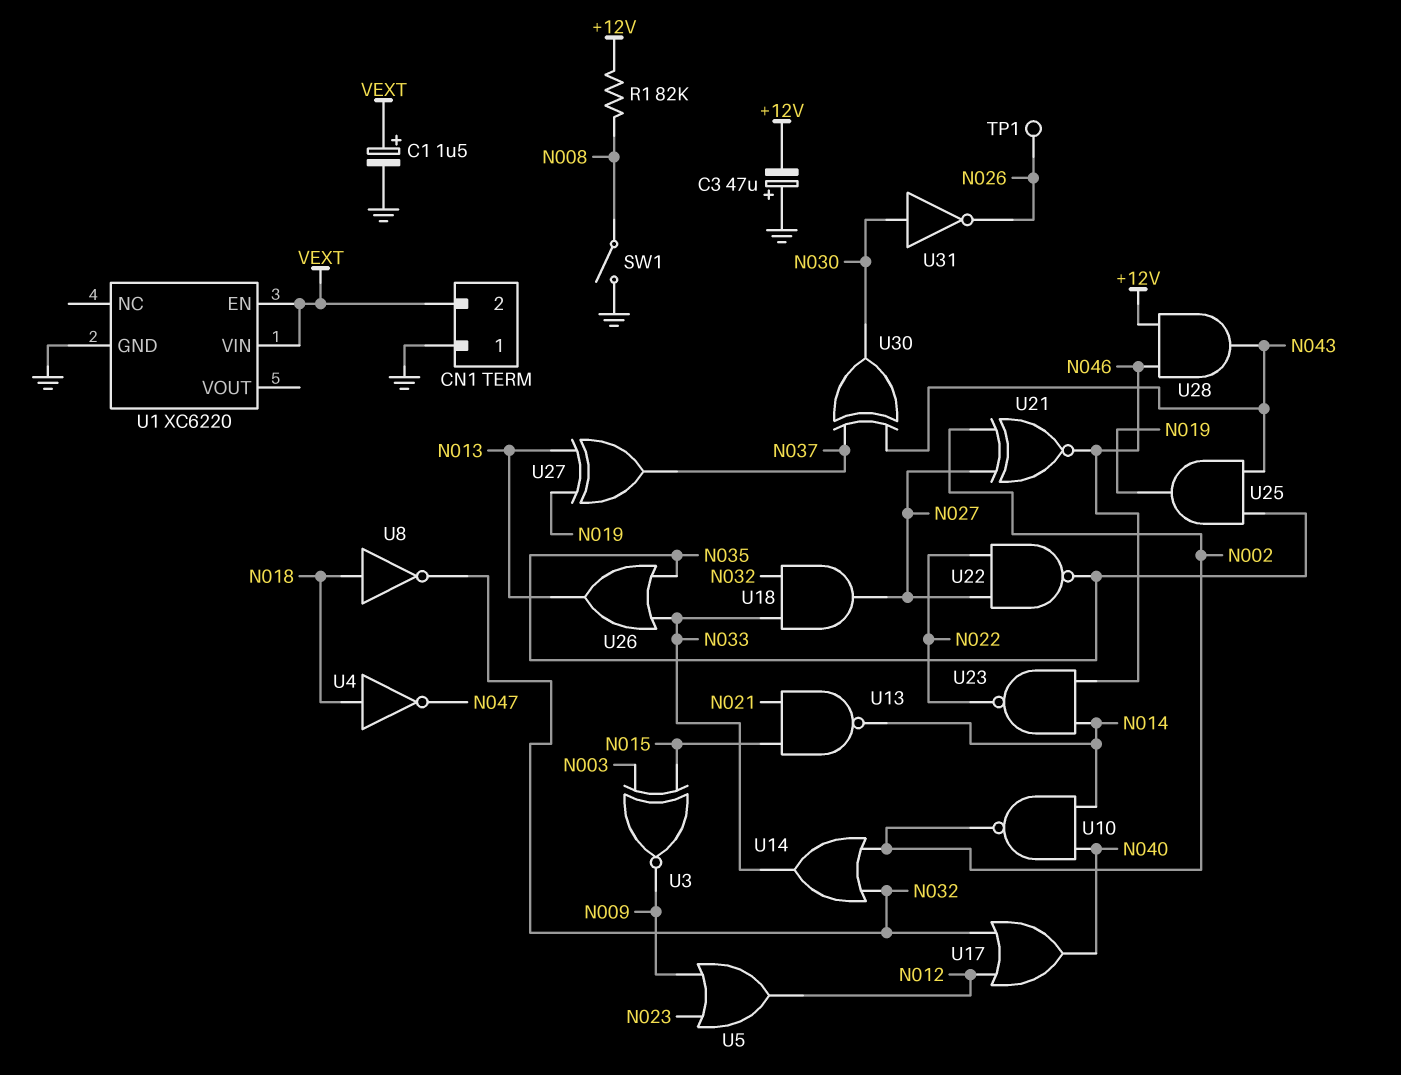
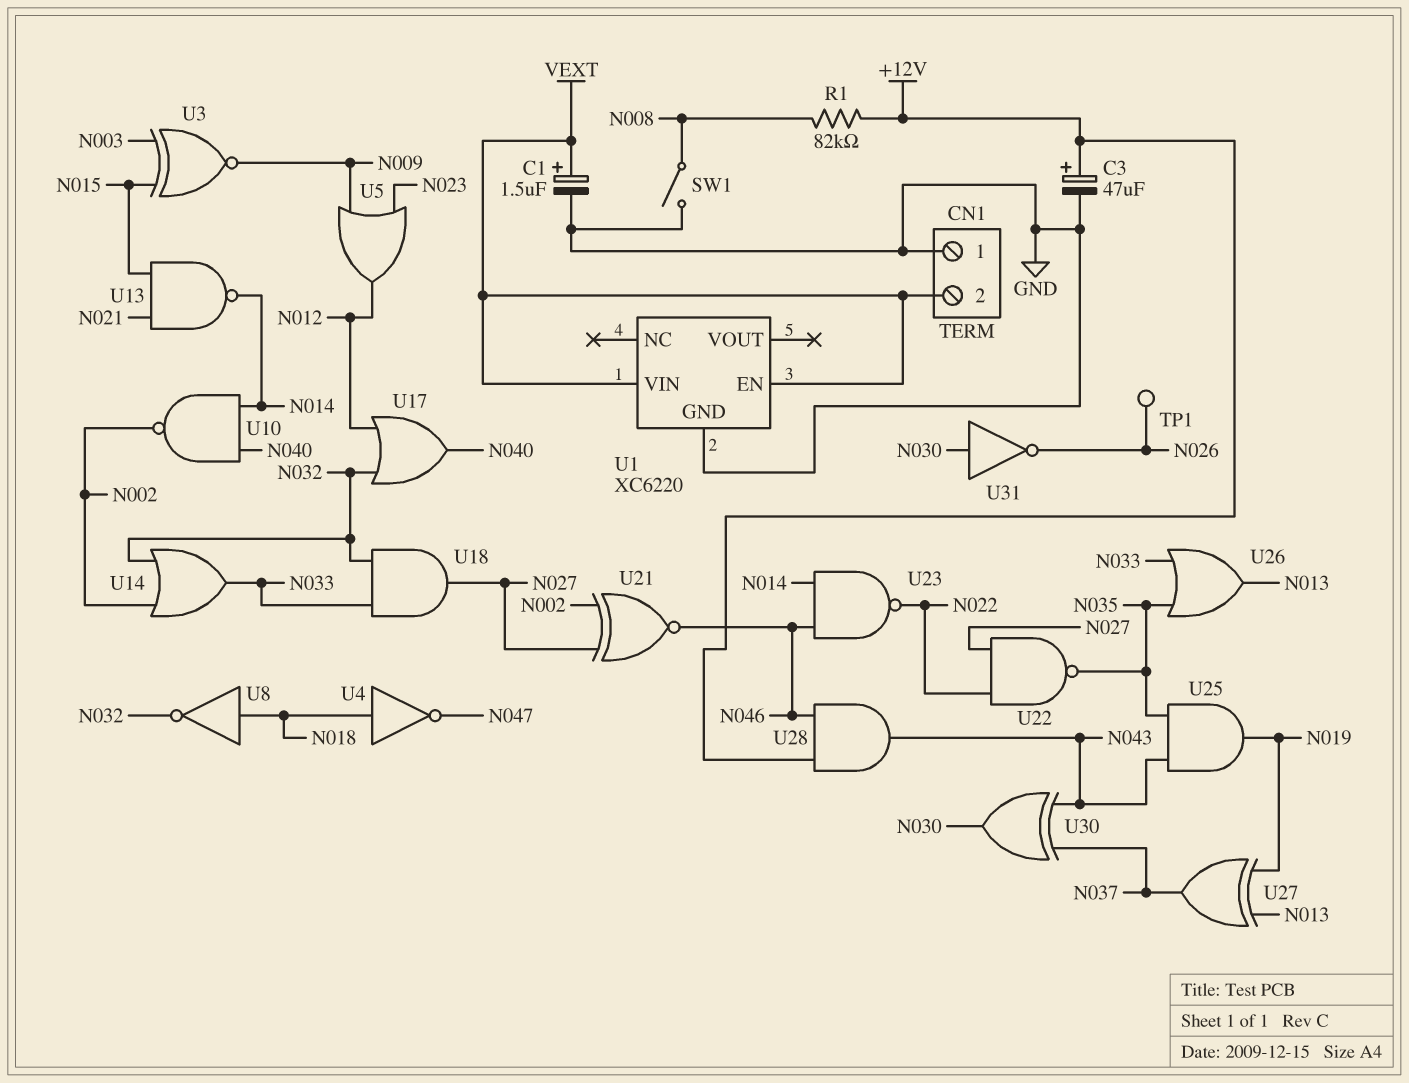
C3: 47uF (plus GND, minus +12V) -> 47uF (plus +12V, minus GND)

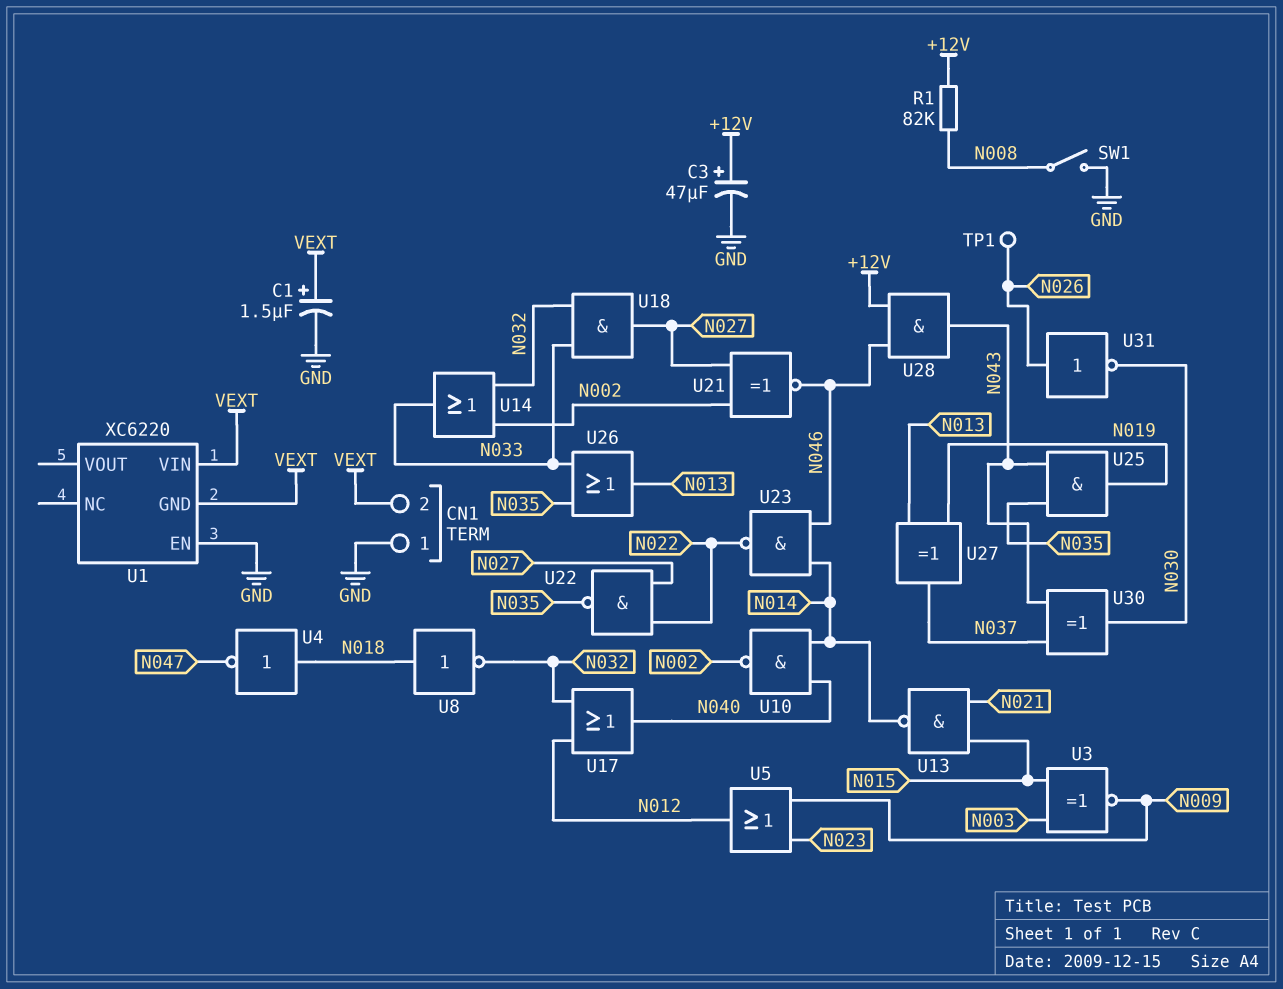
U1 pin EN: VEXT -> GND
U1 pin GND: GND -> VEXT
U31: NOT (in N030, out N026) -> NOT (in N026, out N030)

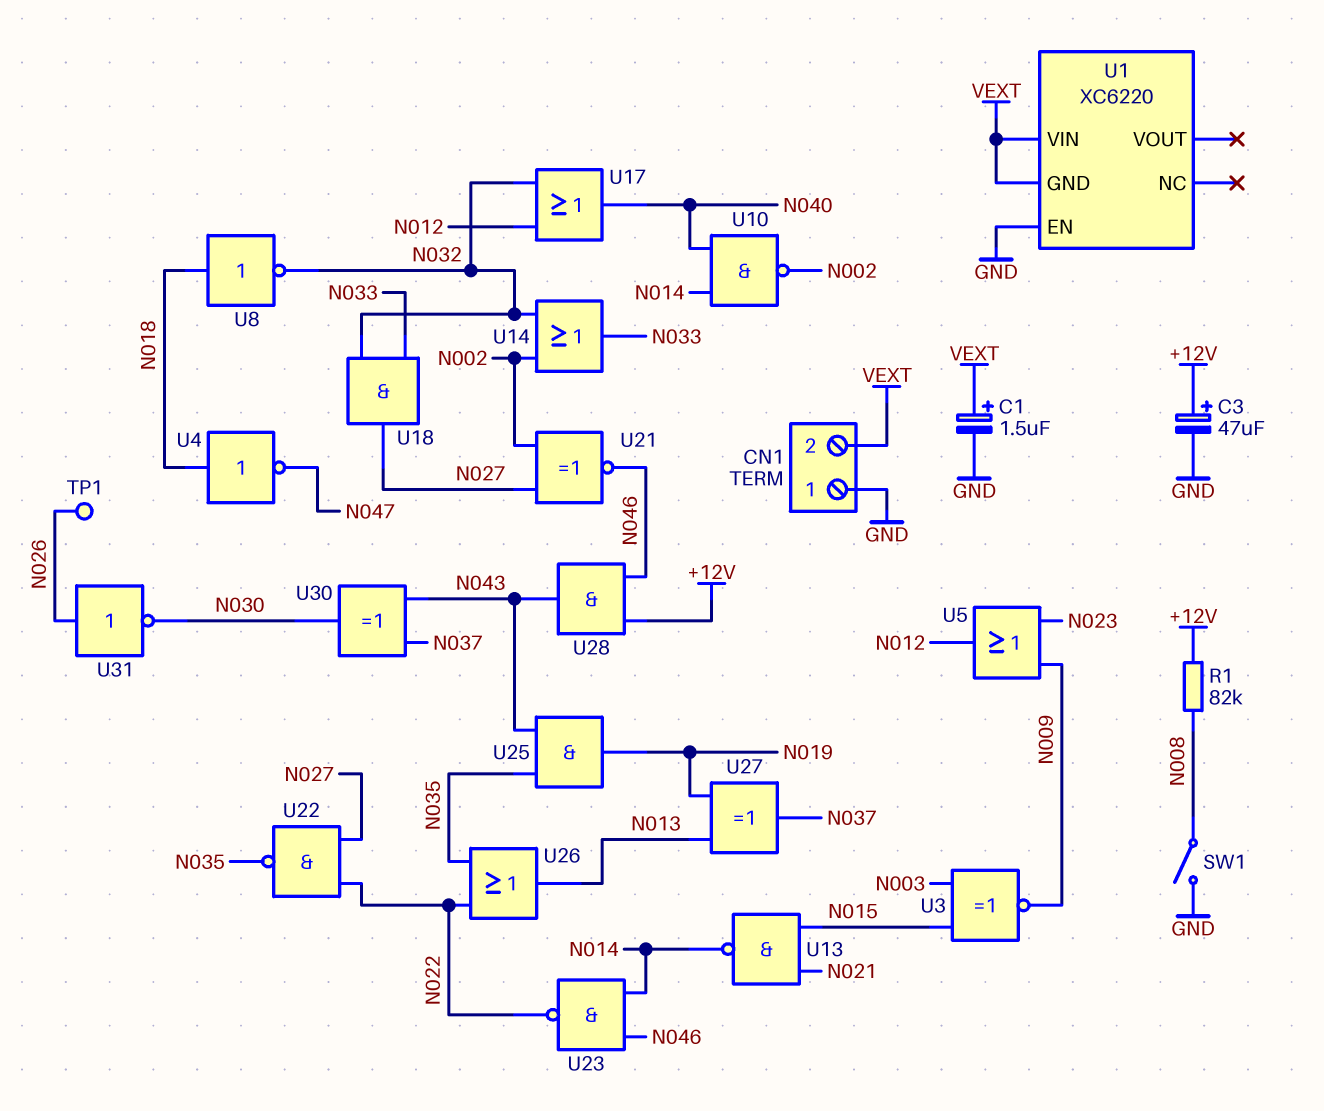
U26: OR (in N033, in N035, out N013) -> OR (in N022, in N035, out N013)

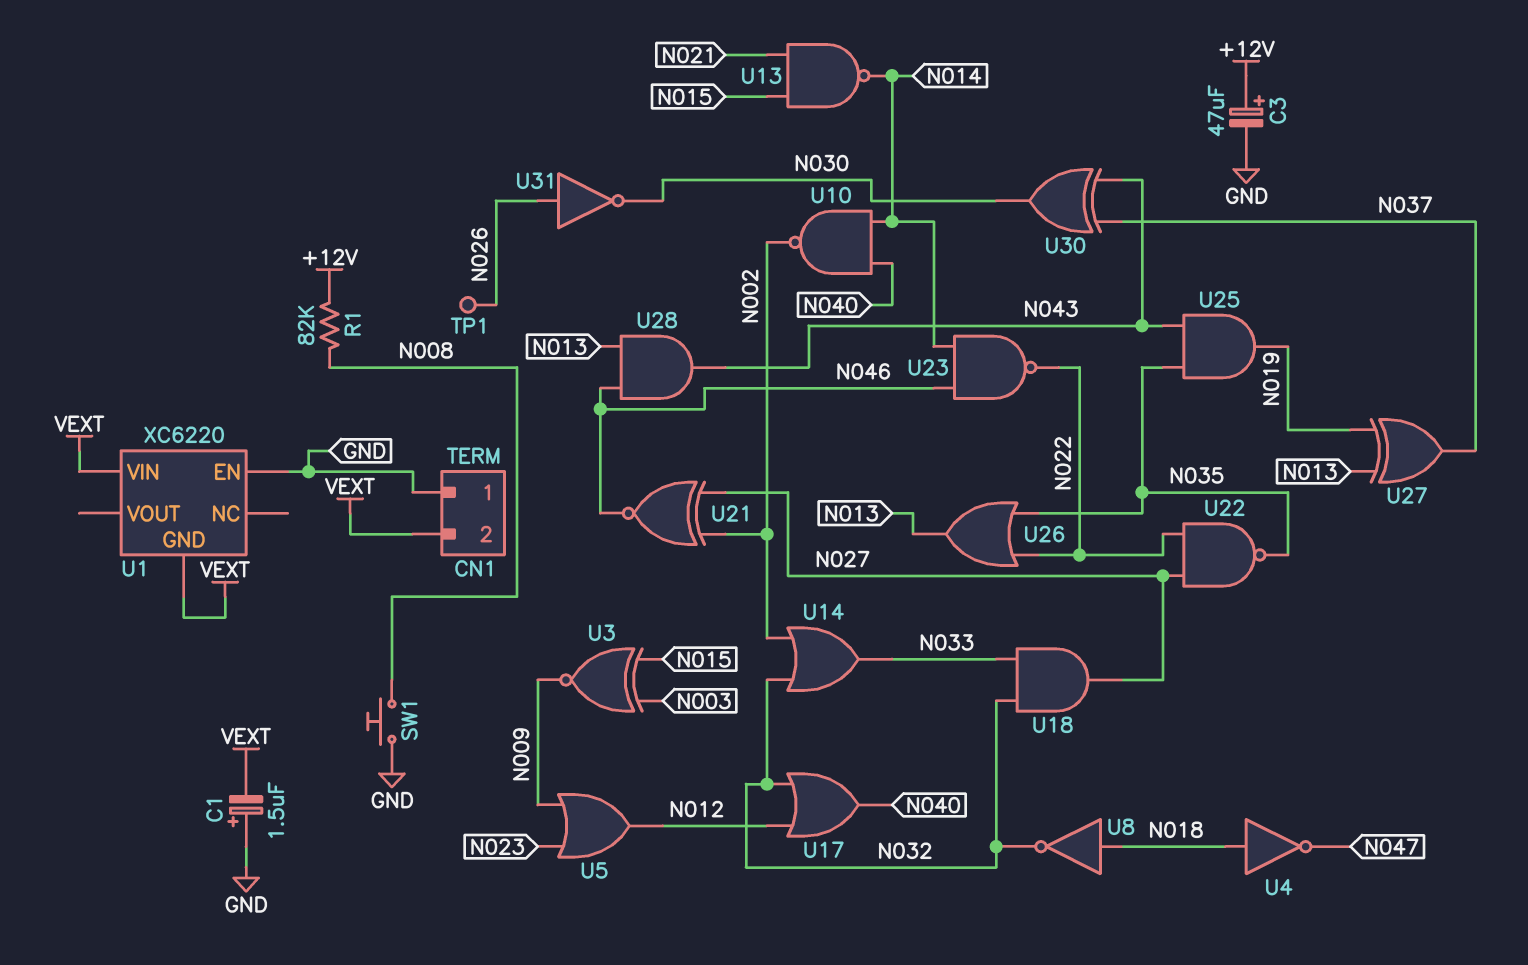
C1: 1.5uF (plus VEXT, minus GND) -> 1.5uF (plus GND, minus VEXT)
SW1: switch (GND, N008) -> button (GND, N008)
U28: AND (in +12V, in N046, out N043) -> AND (in N013, in N046, out N043)

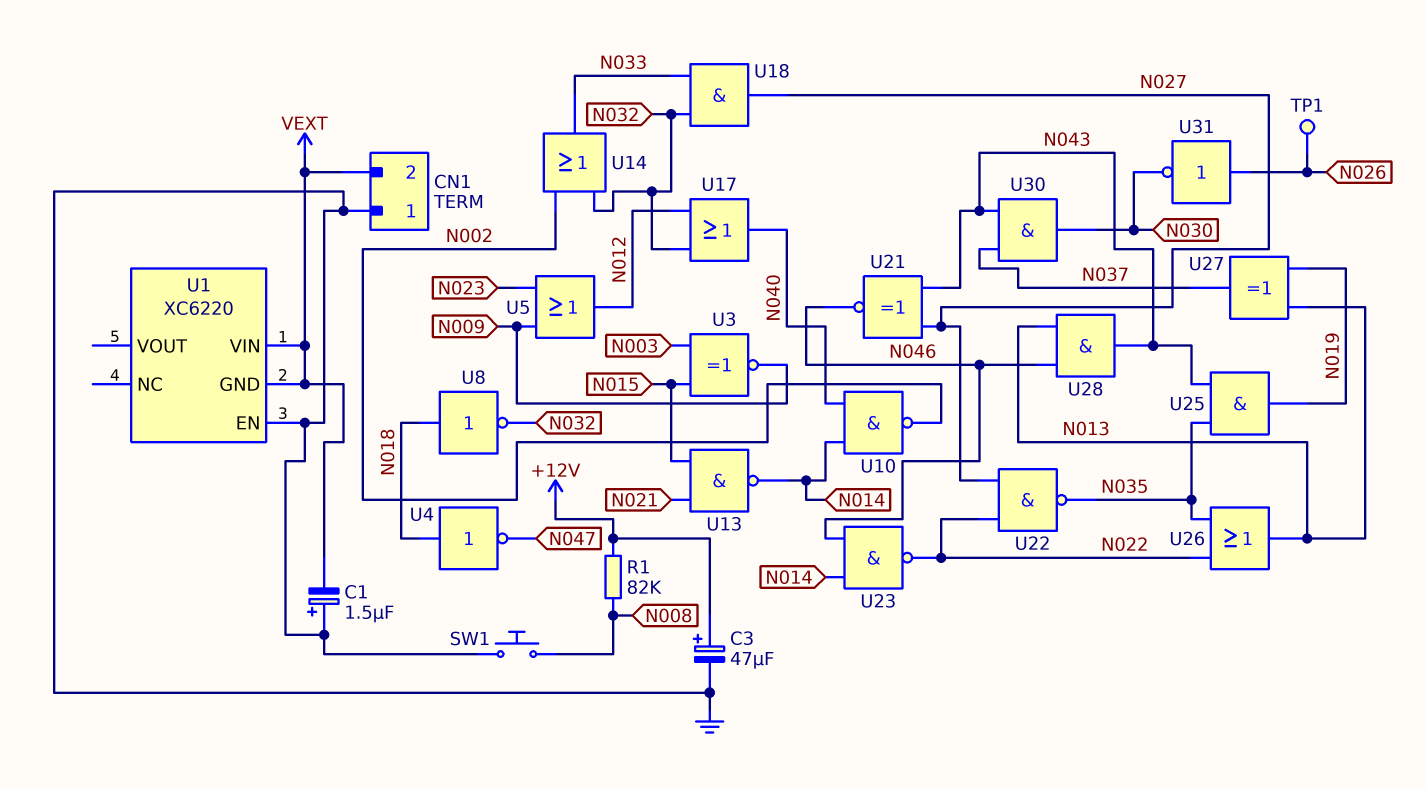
U21: XNOR (in N002, in N027, out N046) -> XNOR (in N027, in N043, out N046)
U30: XOR (in N037, in N043, out N030) -> AND (in N037, in N043, out N030)

